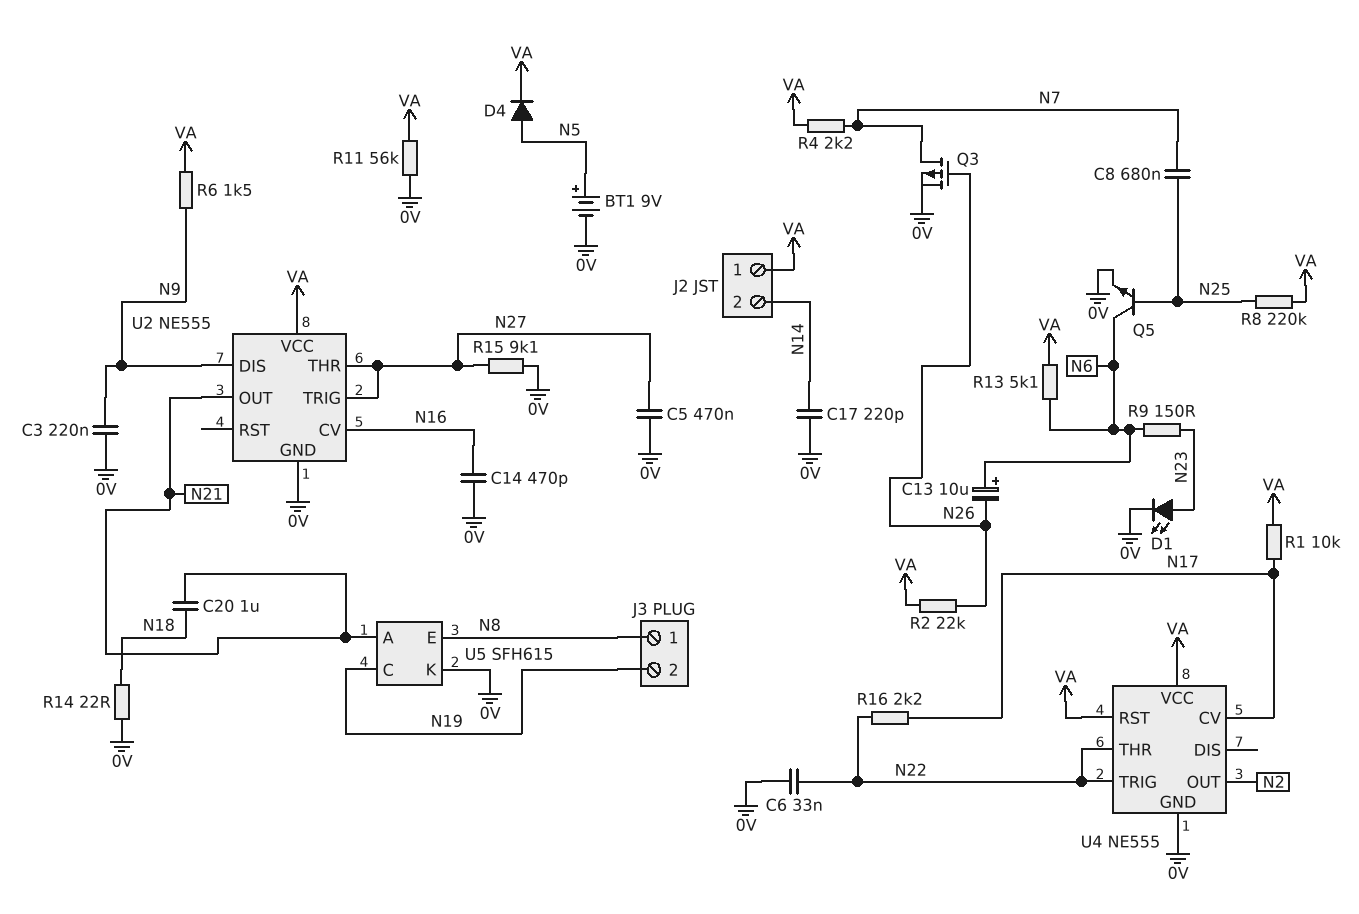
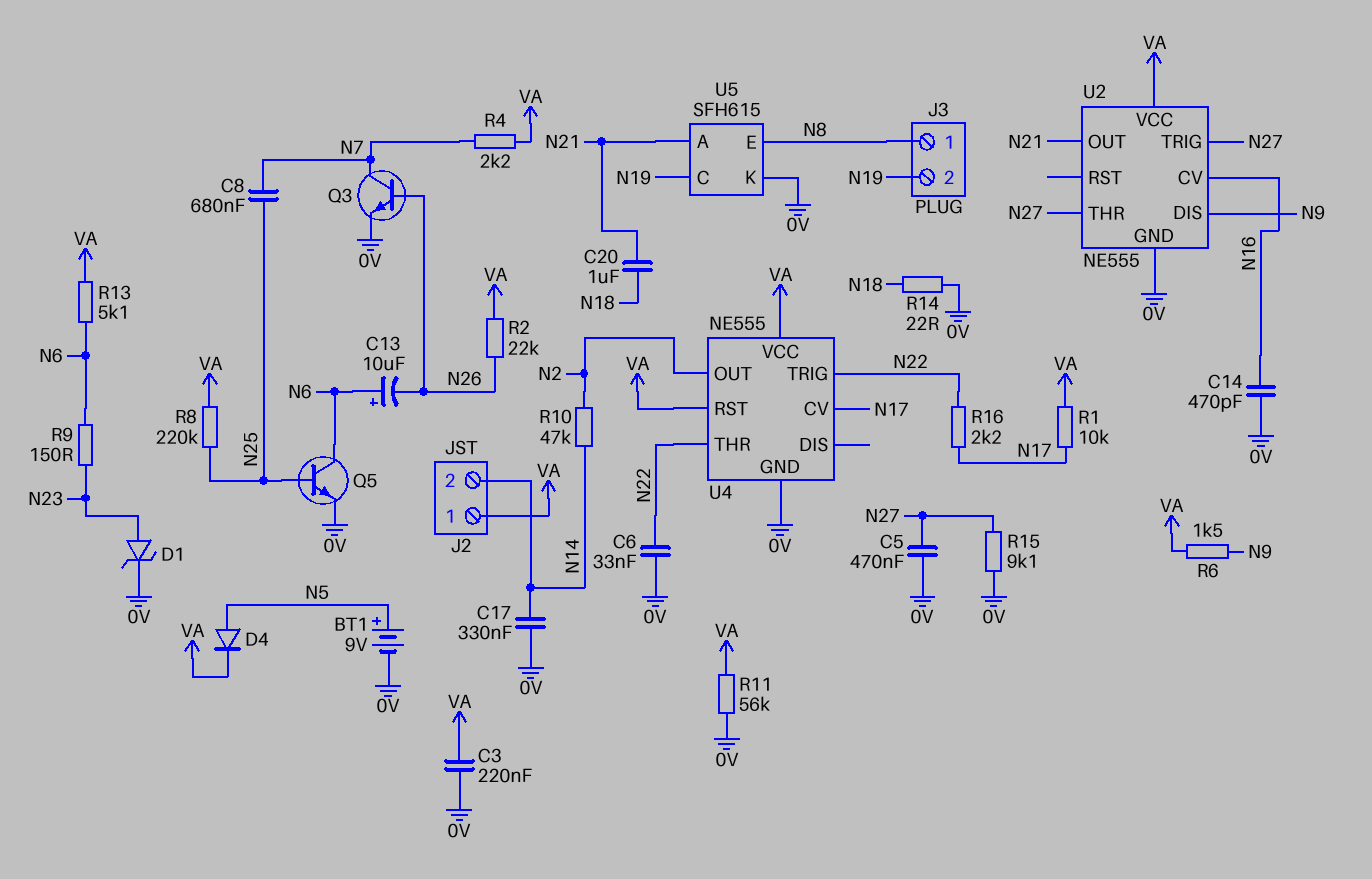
C3: 220nF (0V, N9) -> 220nF (0V, VA)
C17: 220pF (0V, N14) -> 330nF (0V, N14)
D1: LED (A N23, K 0V) -> zener (A N23, K 0V)
Q3: PMOS (G N26, D N7, S 0V) -> NPN (B N26, C N7, E 0V)
R10: none -> 47k (N2, N14)

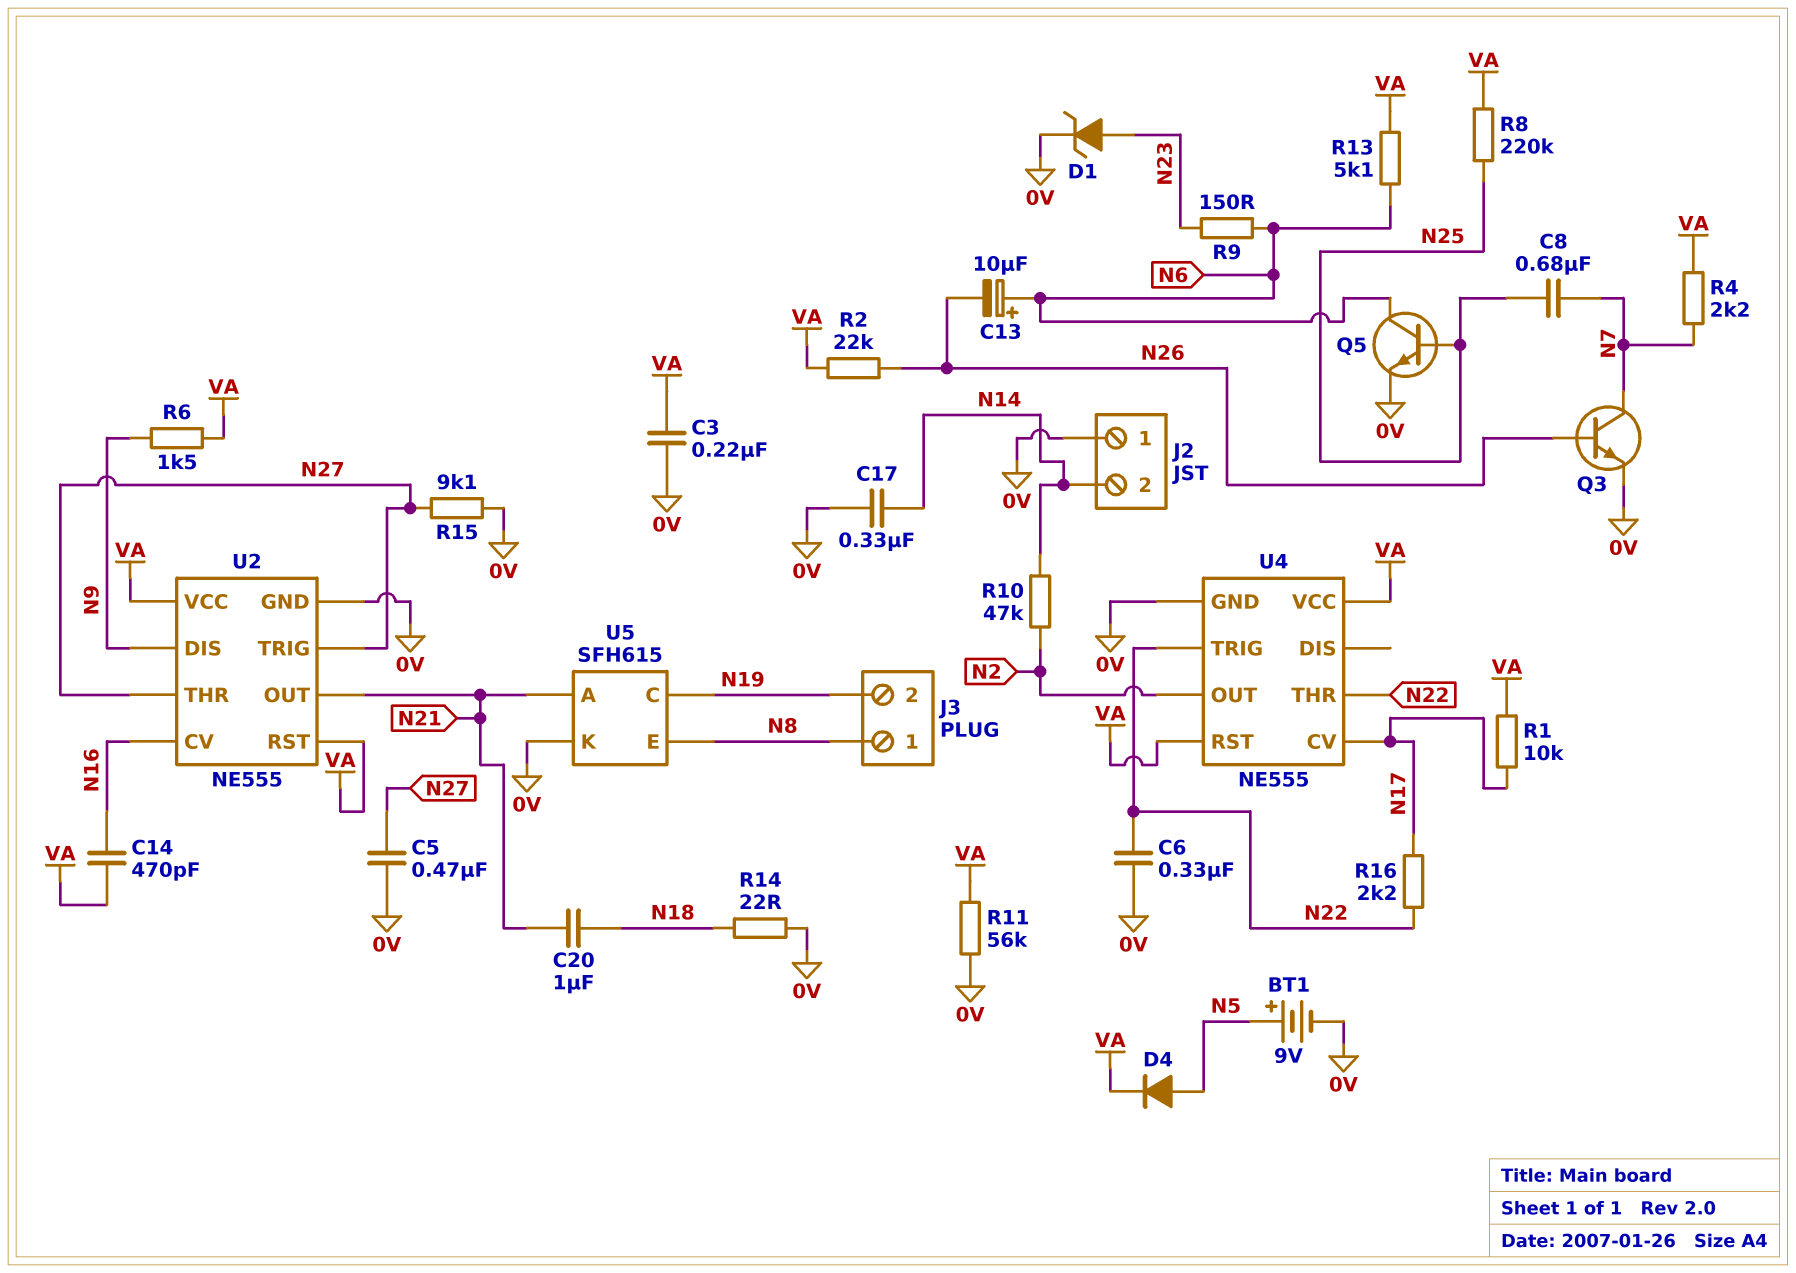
C6: 33nF (0V, N22) -> 330nF (0V, N22)
C14: 470pF (0V, N16) -> 470pF (N16, VA)
J2 pin 1: VA -> 0V
U2 pin RST: none -> VA

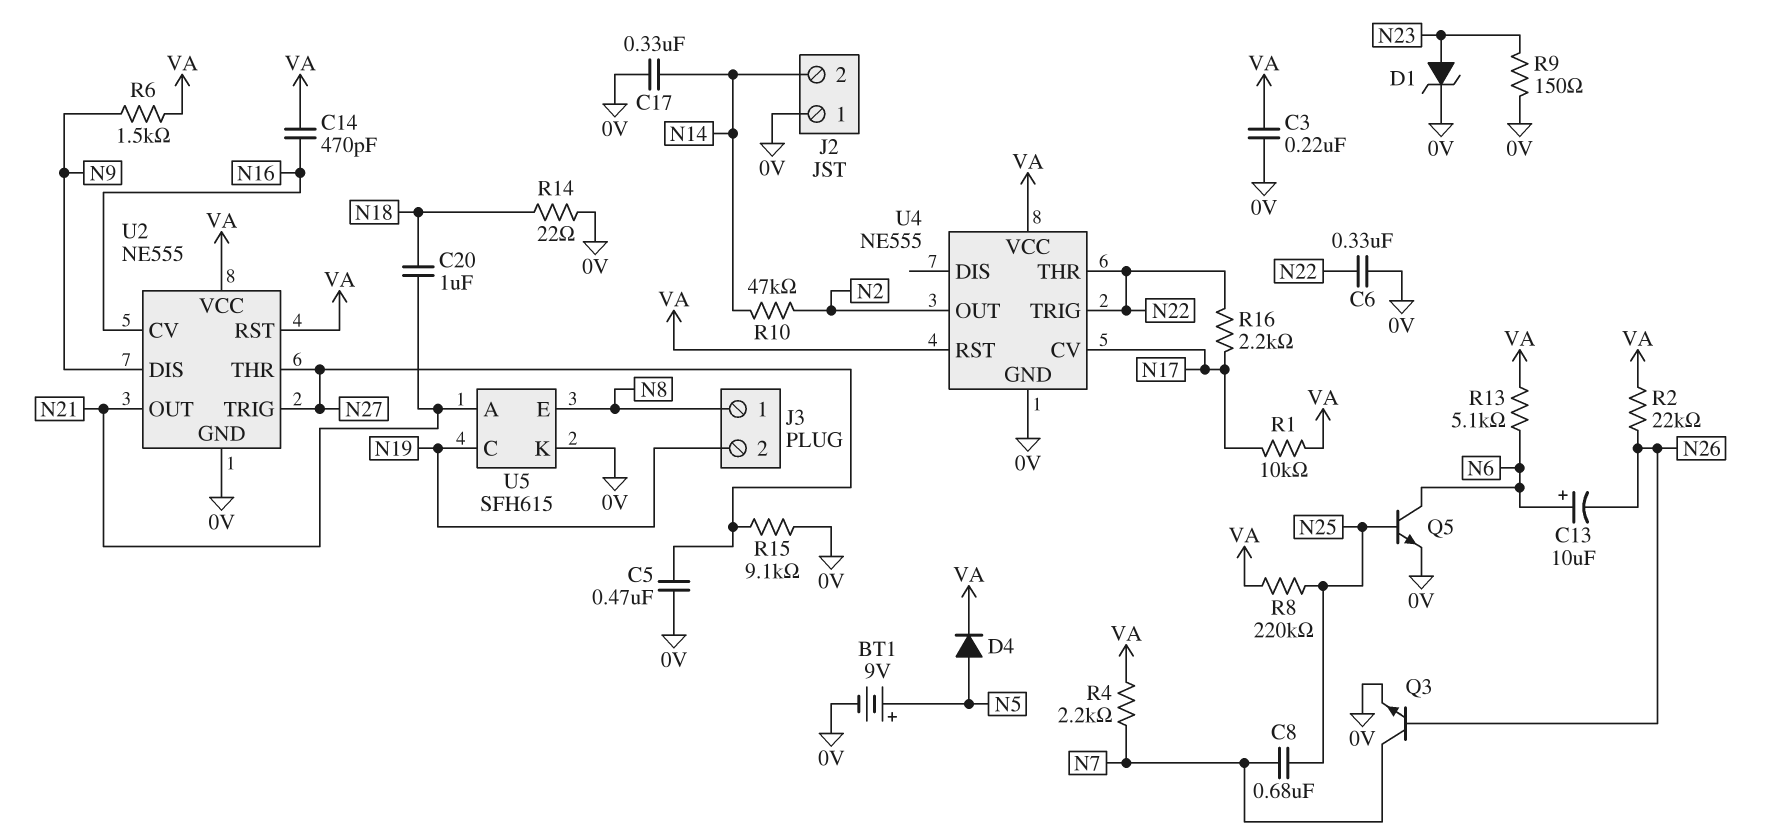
R9: 150 (N6, N23) -> 150 (0V, N23)
R11: 56k (0V, VA) -> none

